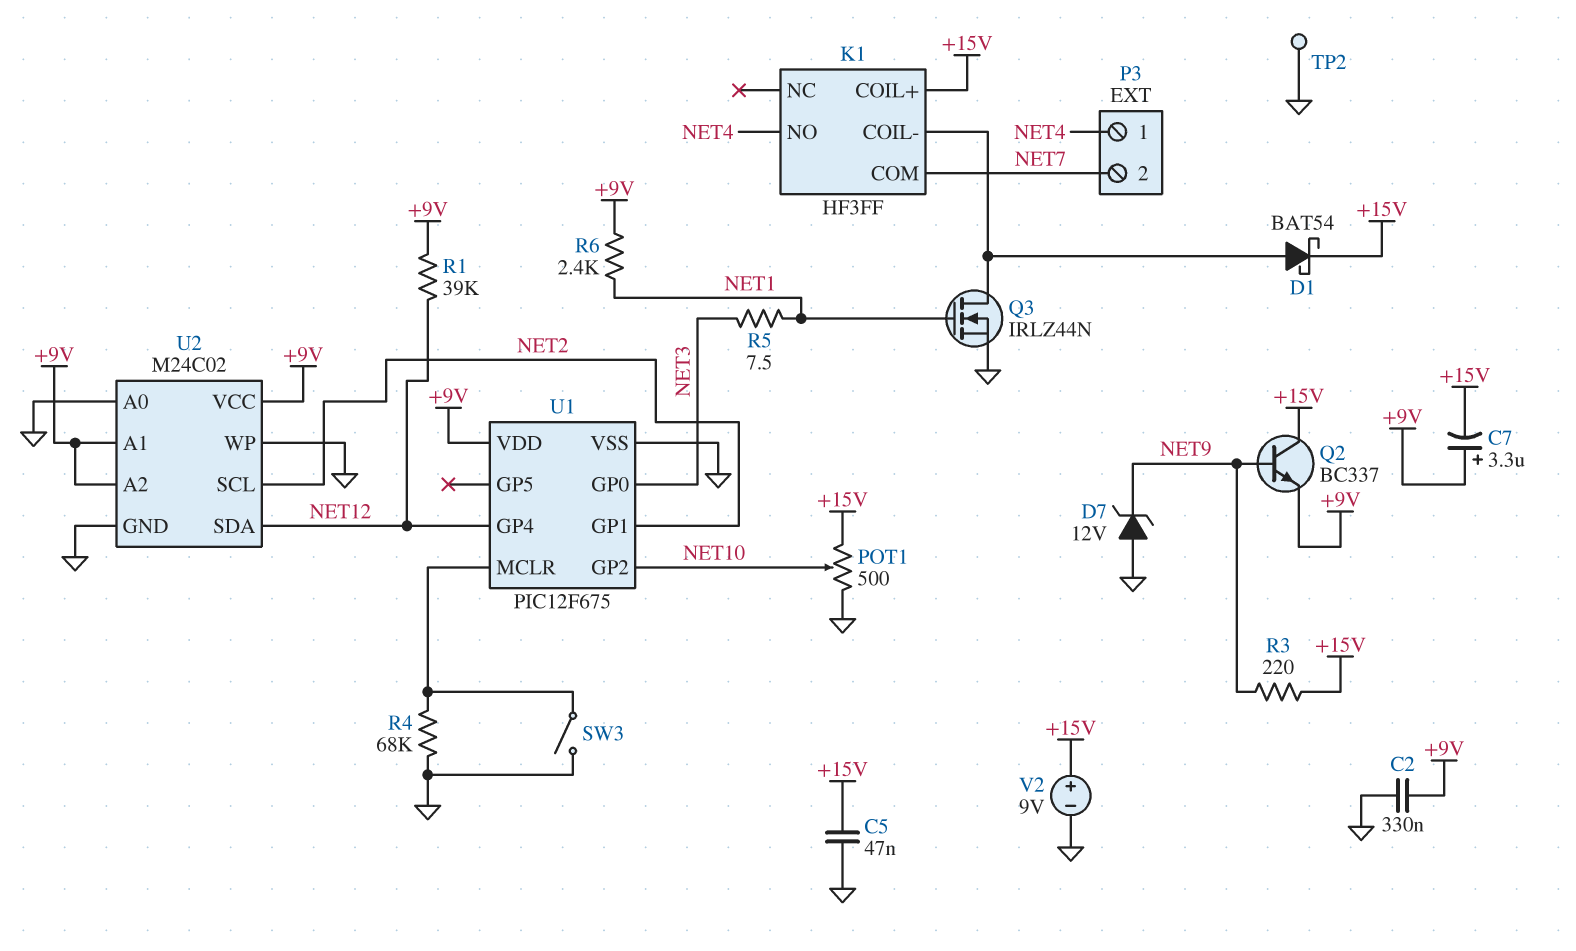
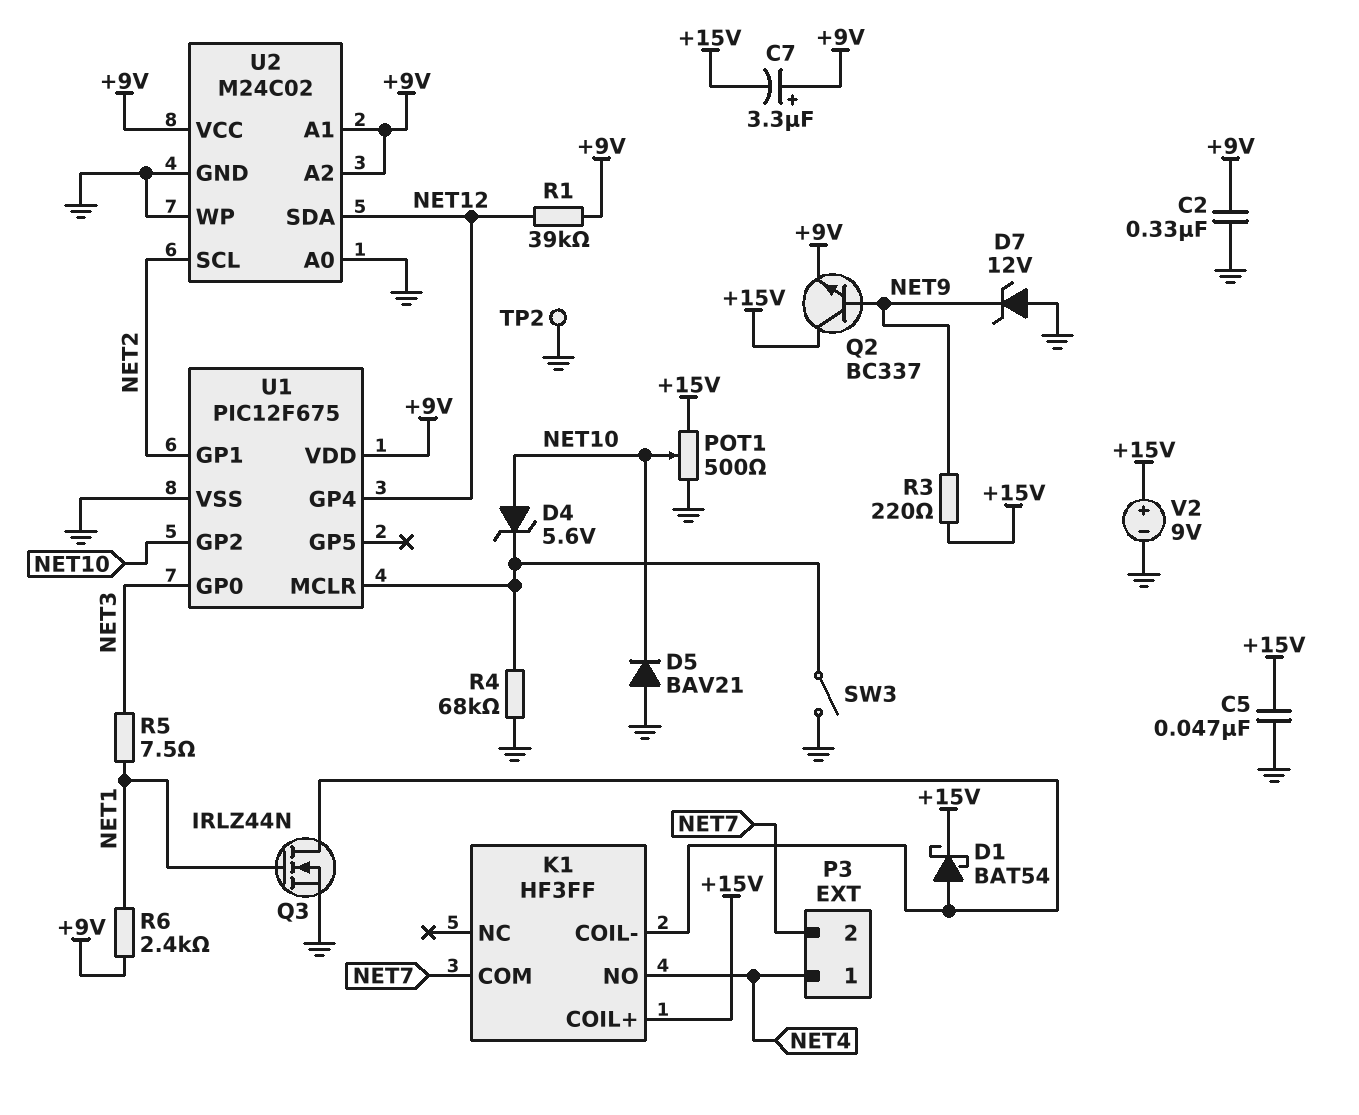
D4: none -> zener 5.6V (A NET10, K U1/MCLR)
D5: none -> diode BAV21 (A GND, K NET10)

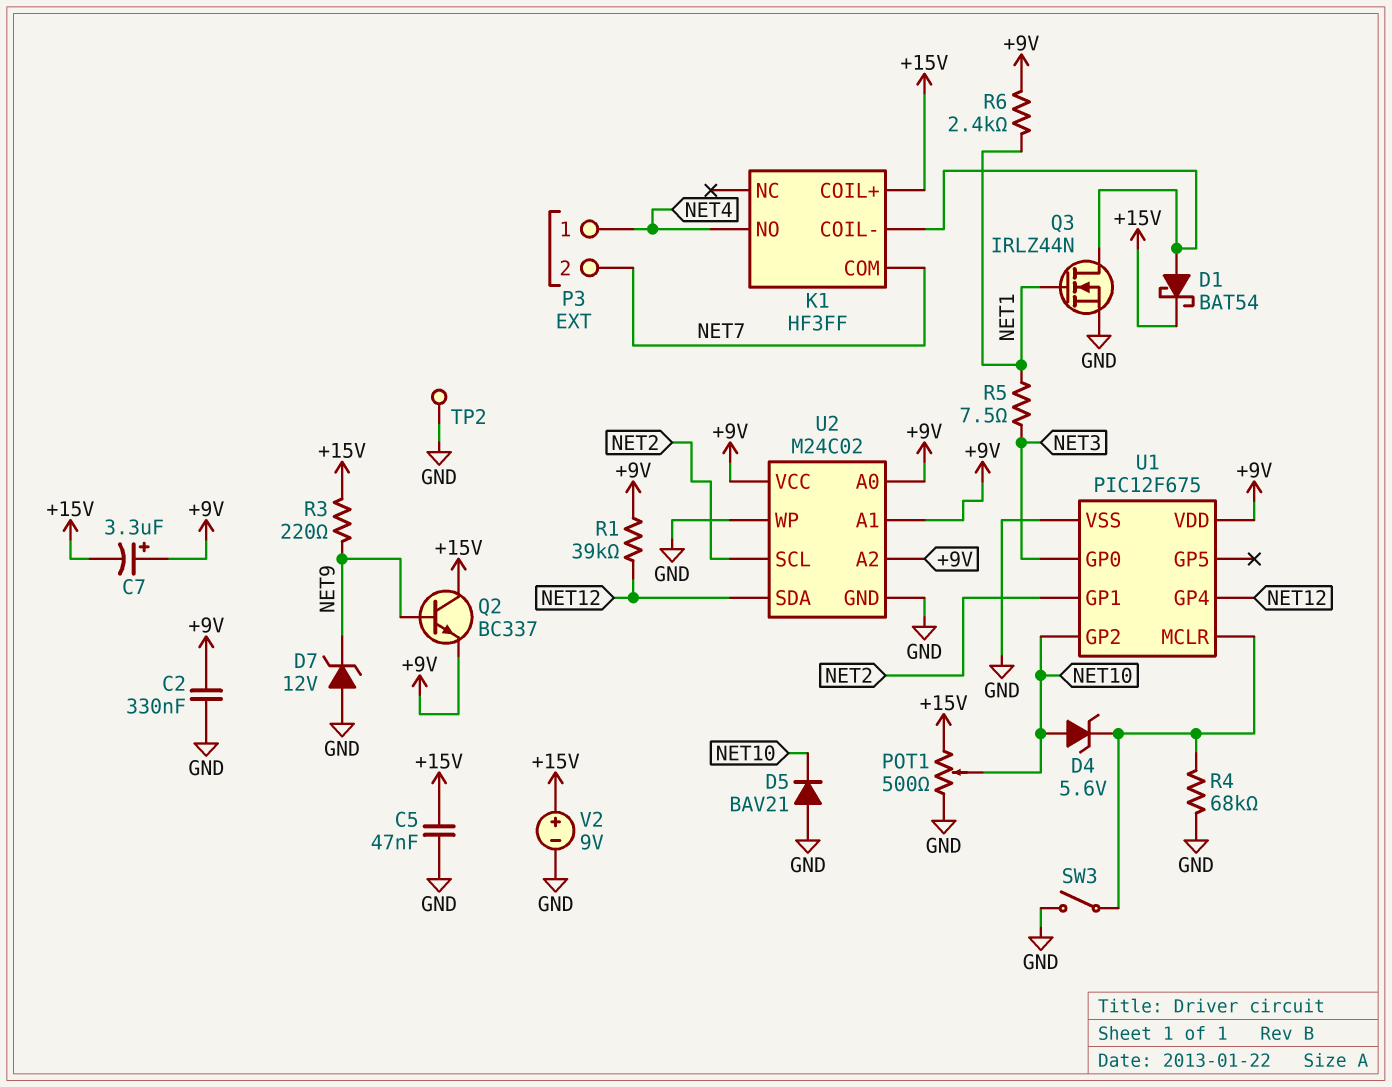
U2 pin A0: GND -> +9V

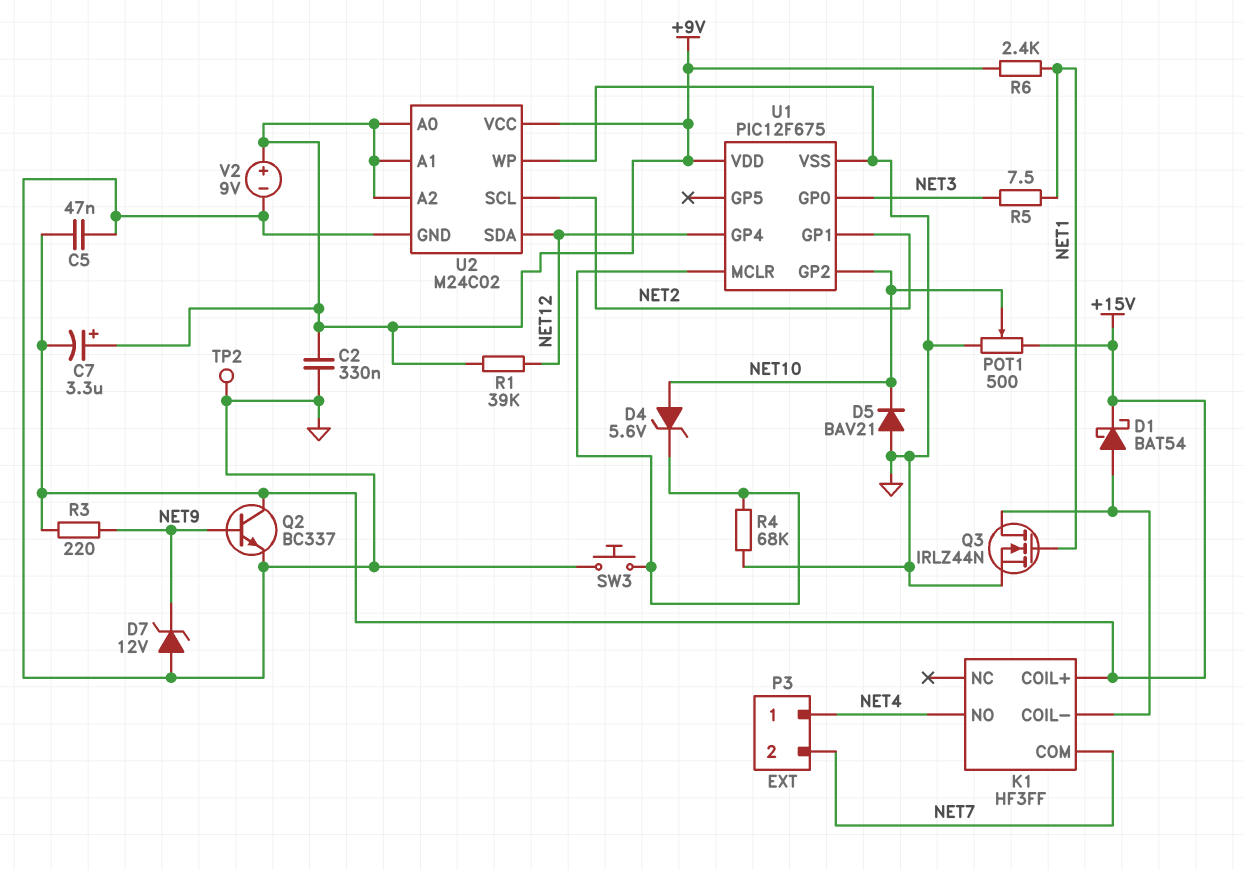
Q2: NPN BC337 (B NET9, C +15V, E +9V) -> NPN BC337 (B NET9, C +15V, E GND)
SW3: switch (GND, U1/MCLR) -> button (GND, U1/MCLR)
V2: 9V (plus +15V, minus GND) -> 9V (plus +9V, minus GND)

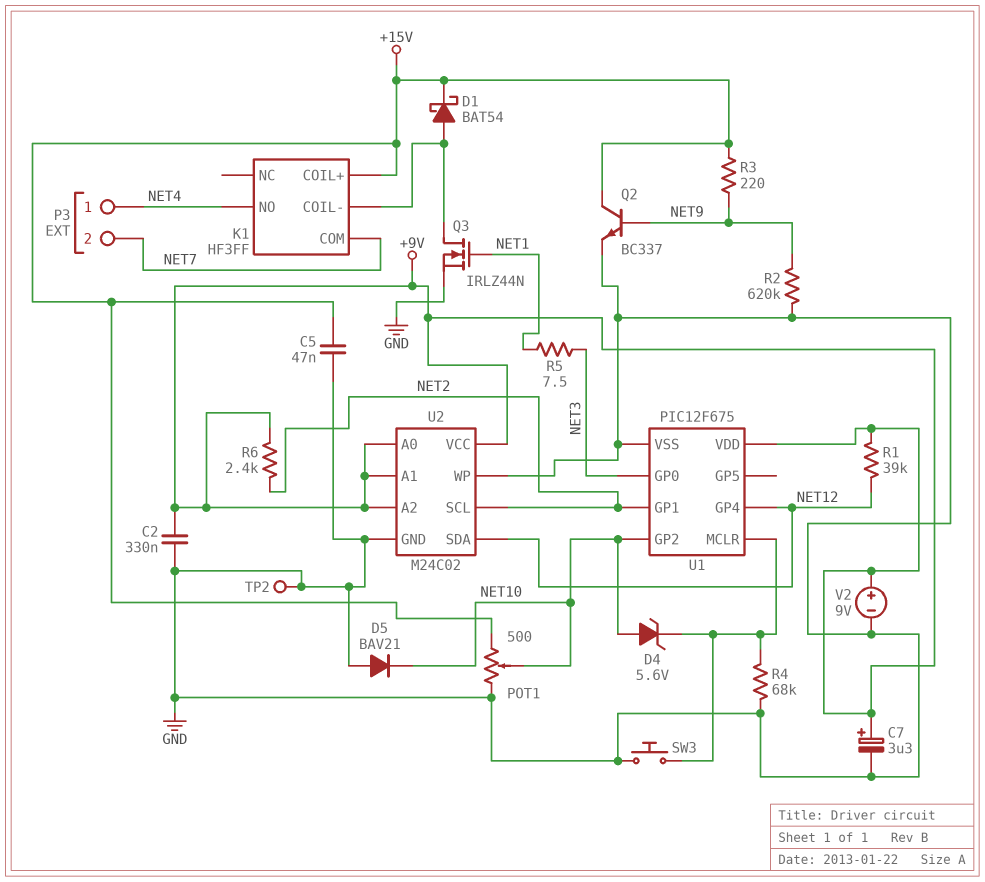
C7: 3.3uF (plus +9V, minus +15V) -> 3.3uF (plus +9V, minus GND)
D7: zener 12V (A GND, K NET9) -> none
R2: none -> 620k (GND, NET9)
R6: 2.4k (+9V, NET1) -> 2.4k (+9V, NET2)

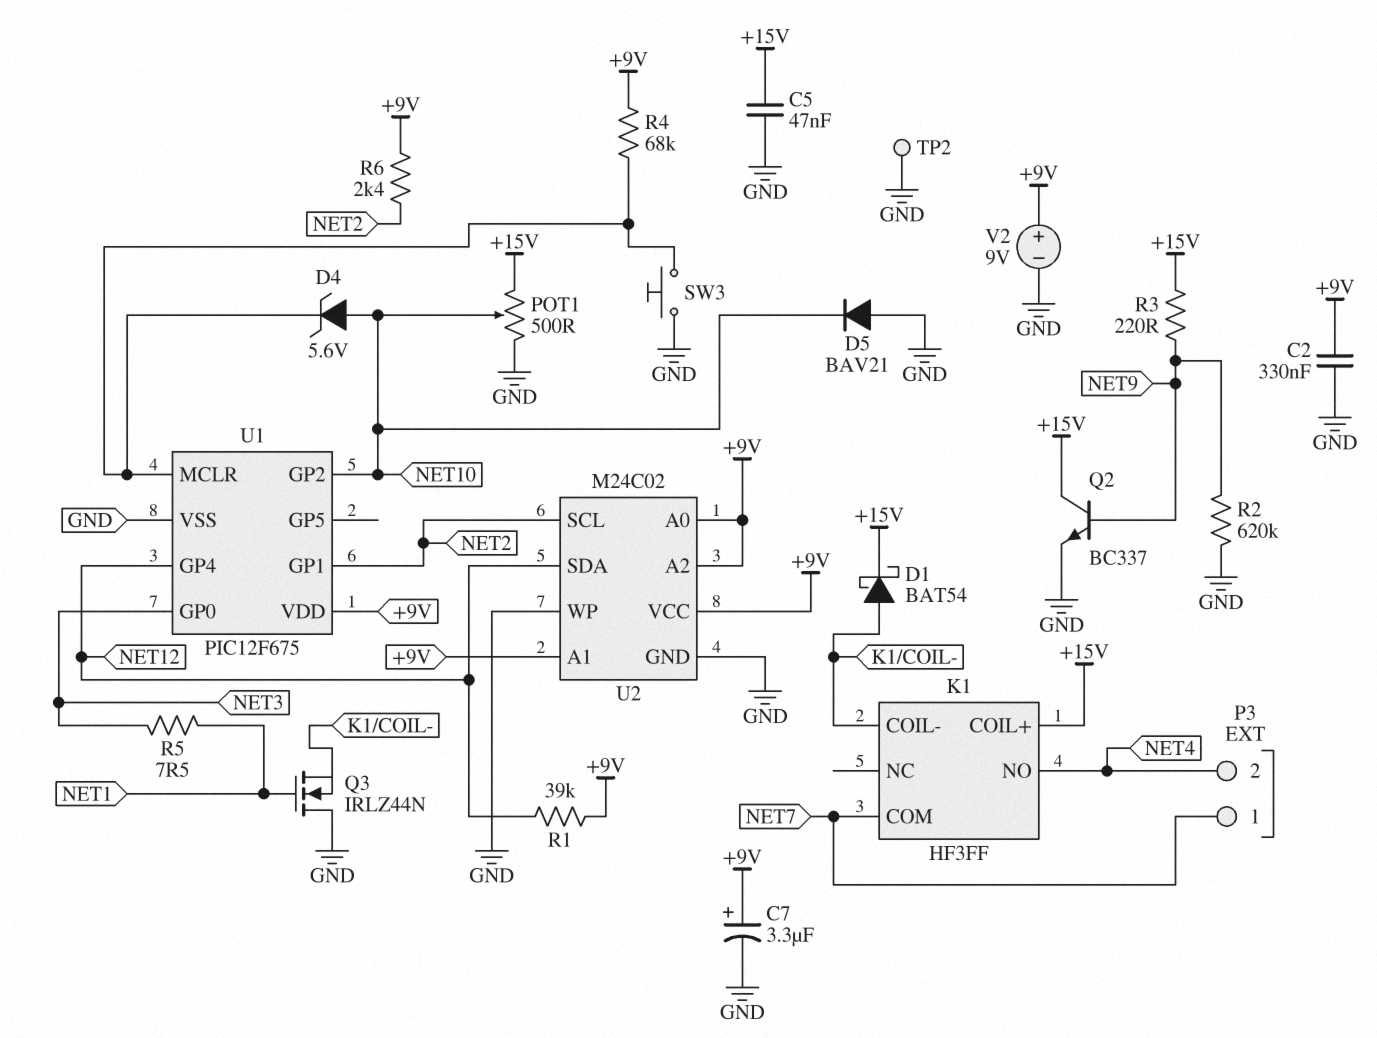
P3 pin 1: NET4 -> NET7
P3 pin 2: NET7 -> NET4
Q3: NMOS IRLZ44N (G NET1, D K1/COIL-, S GND) -> NMOS IRLZ44N (G NET1, D GND, S K1/COIL-)
R4: 68k (GND, U1/MCLR) -> 68k (+9V, U1/MCLR)

